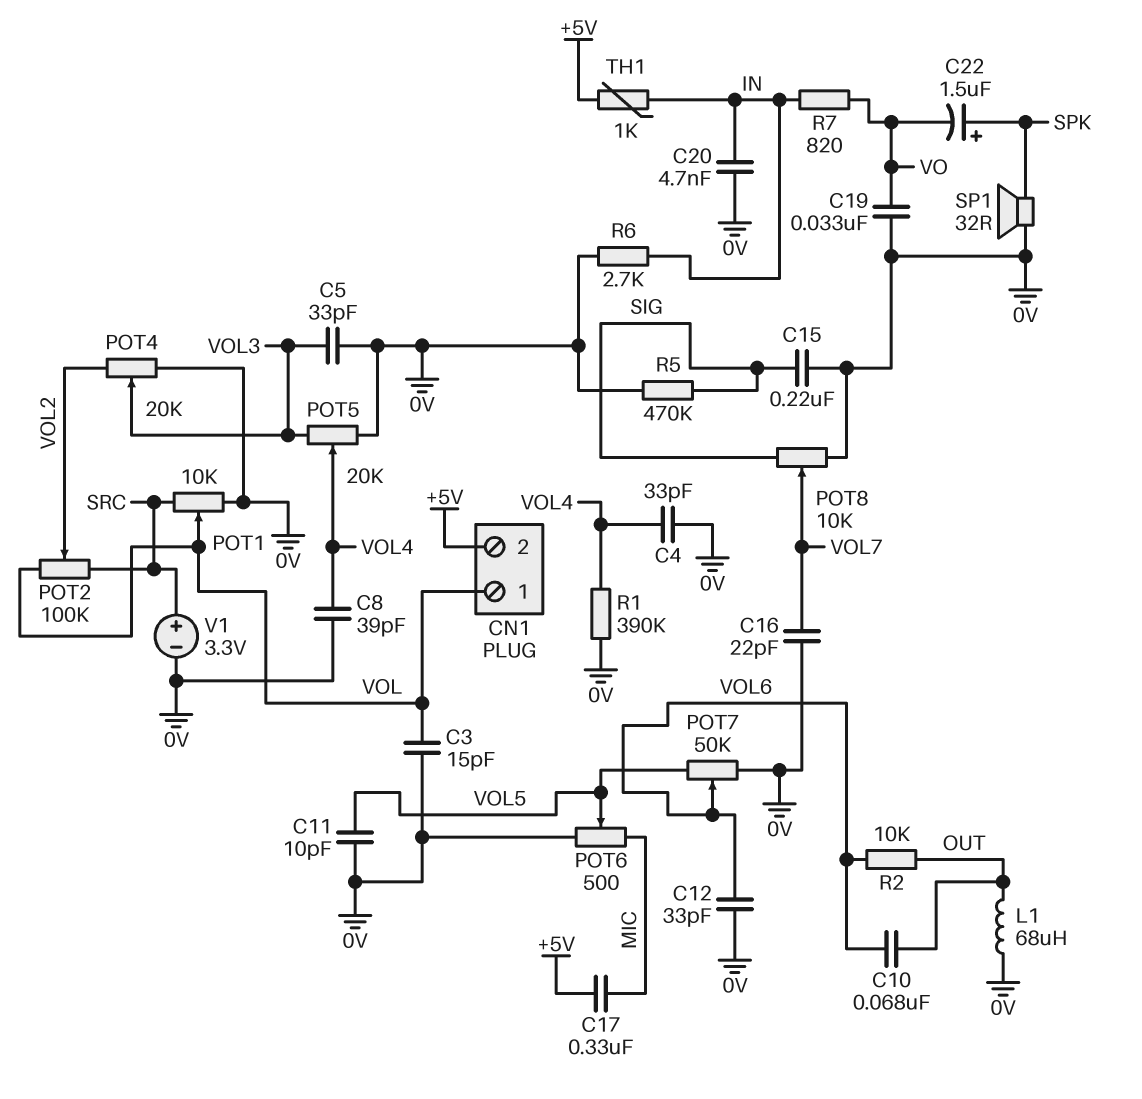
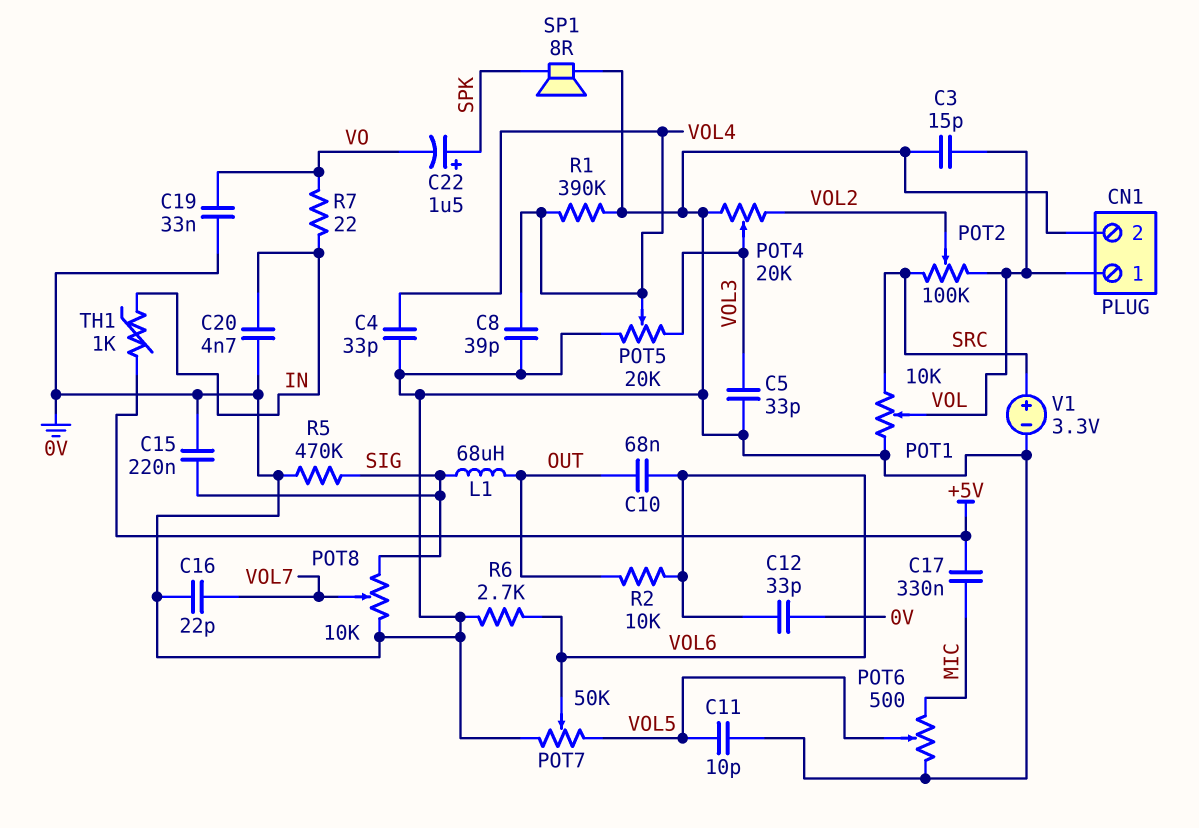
CN1 pin 2: +5V -> 0V
L1: 68uH (0V, OUT) -> 68uH (OUT, SIG)
R6: 2.7k (0V, IN) -> 2.7k (0V, VOL6)
R7: 820 (IN, VO) -> 22 (IN, VO)
SP1: speaker 32R (0V, SPK) -> speaker 8R (0V, SPK)

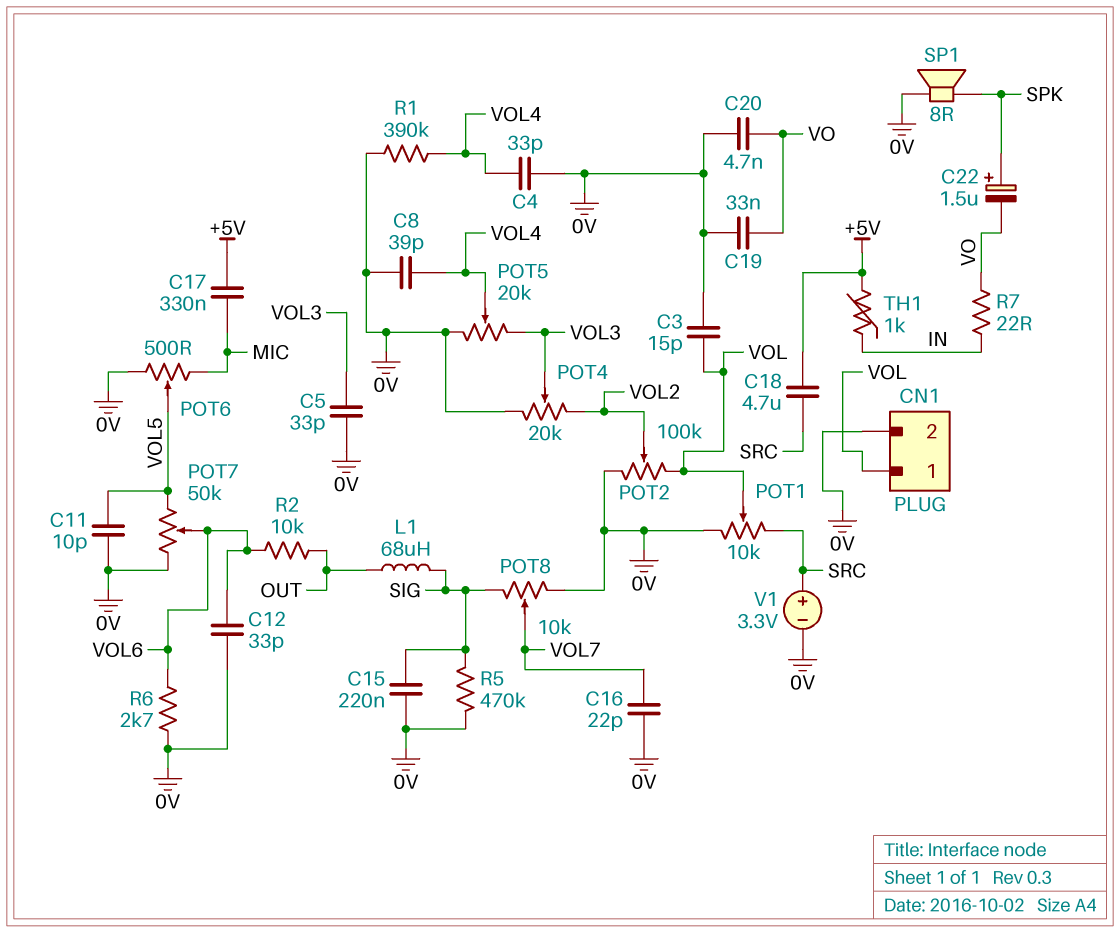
C10: 68nF (OUT, VOL6) -> none
C18: none -> 4.7uF (+5V, SRC)
C20: 4.7nF (0V, IN) -> 4.7nF (0V, VO)
POT2: 100k (SRC, VOL, wiper VOL2) -> 100k (0V, VOL, wiper VOL2)

